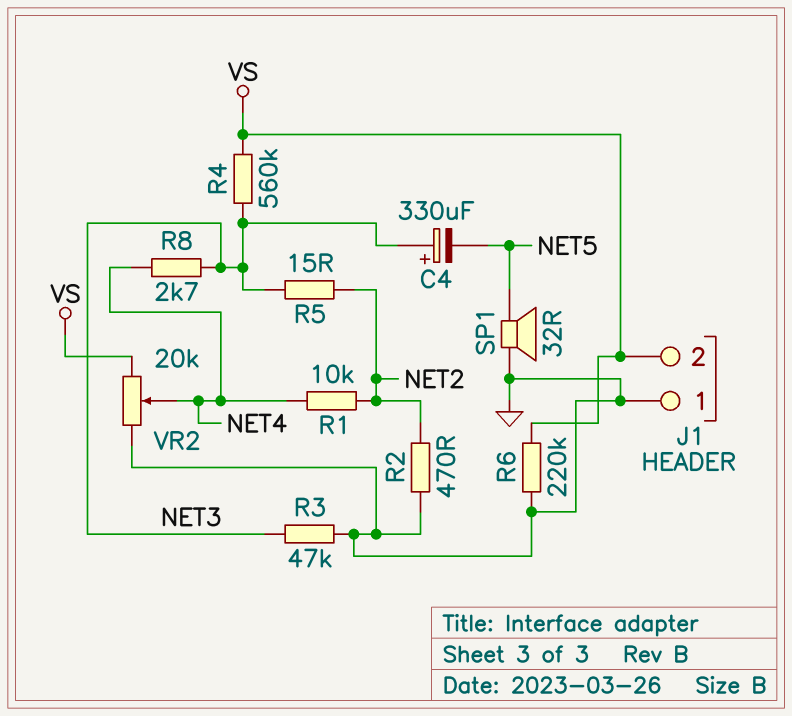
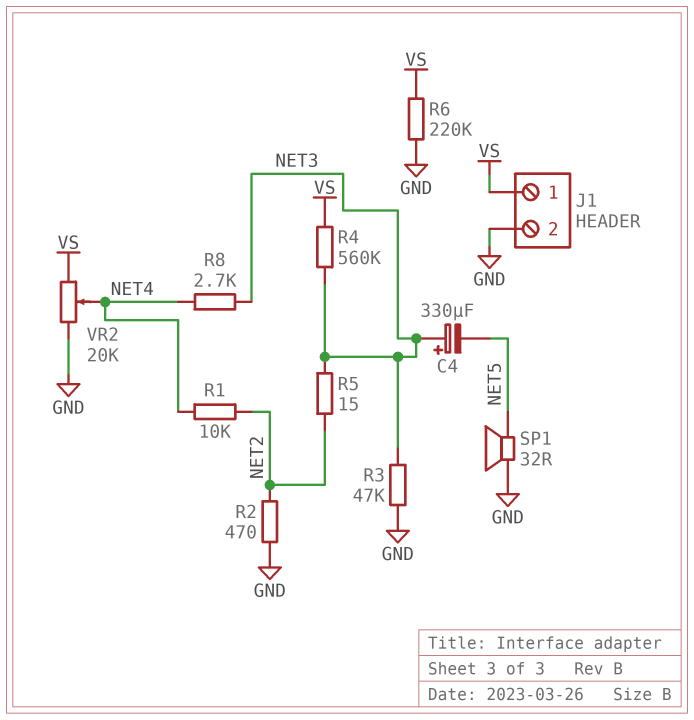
J1 pin 1: GND -> VS
J1 pin 2: VS -> GND

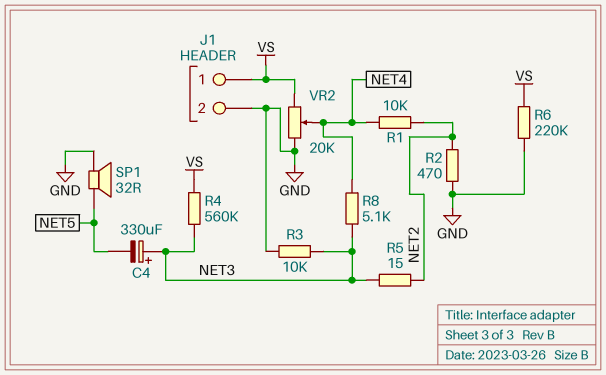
R3: 47k (GND, NET3) -> 10k (GND, NET3)
R8: 2.7k (NET3, NET4) -> 5.1k (NET3, NET4)

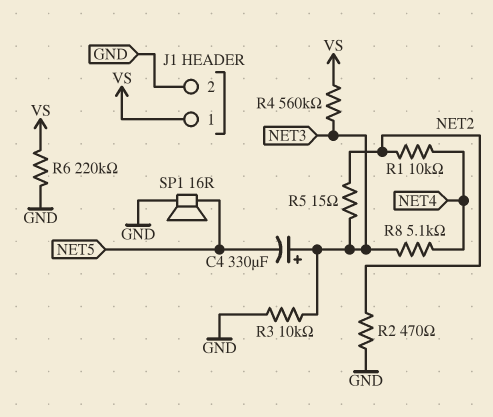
SP1: speaker 32R (GND, NET5) -> speaker 16R (GND, NET5)
VR2: 20k (GND, VS, wiper NET4) -> none

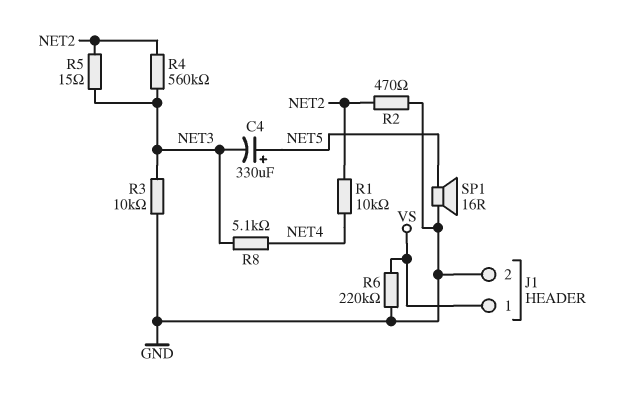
C4: 330uF (plus NET3, minus NET5) -> 330uF (plus NET5, minus NET3)
R4: 560k (NET3, VS) -> 560k (NET2, NET3)

